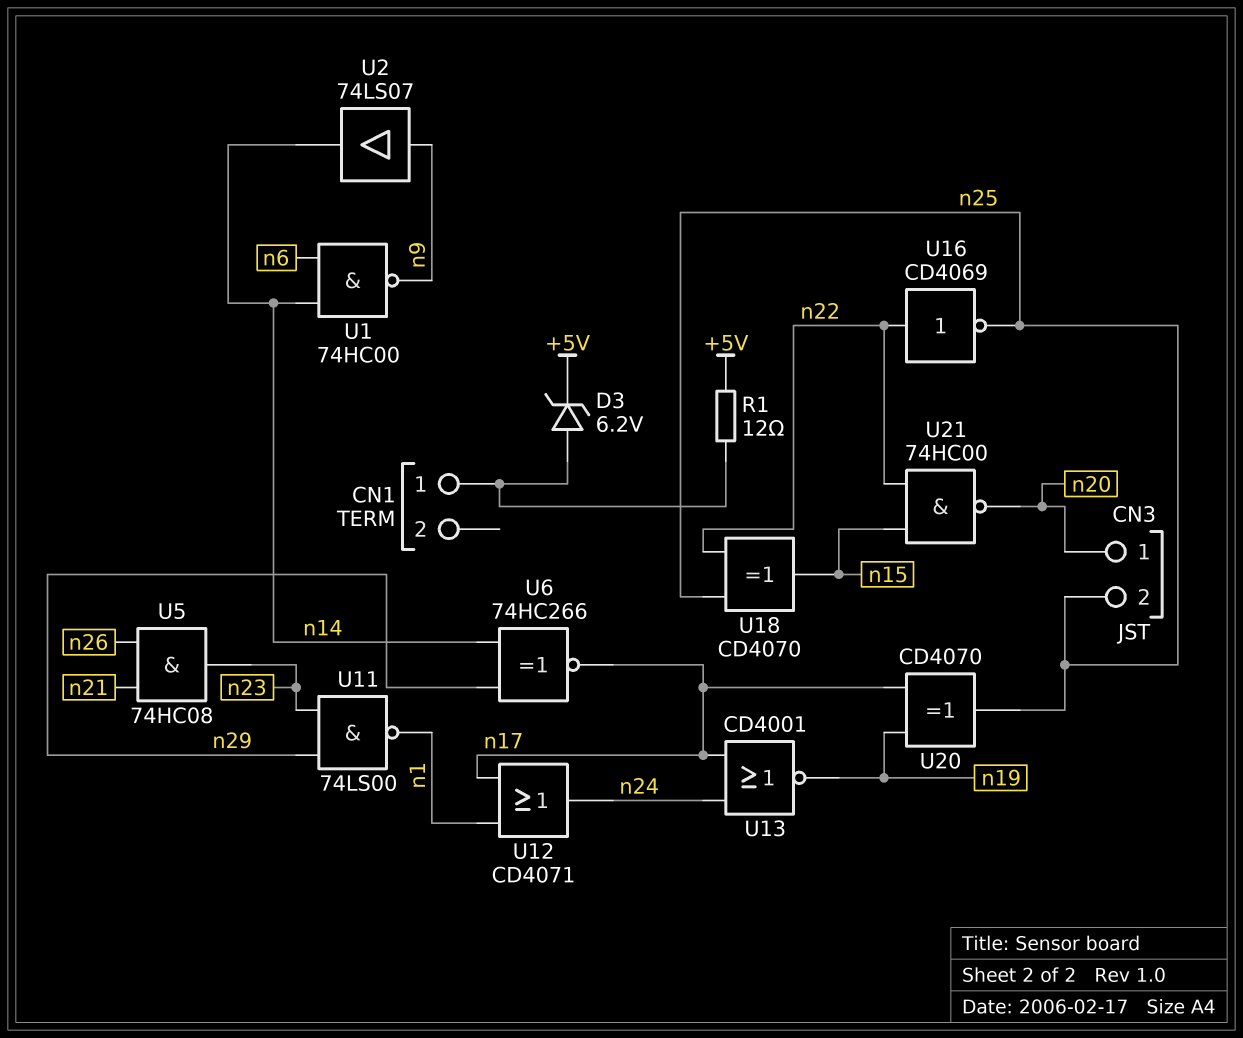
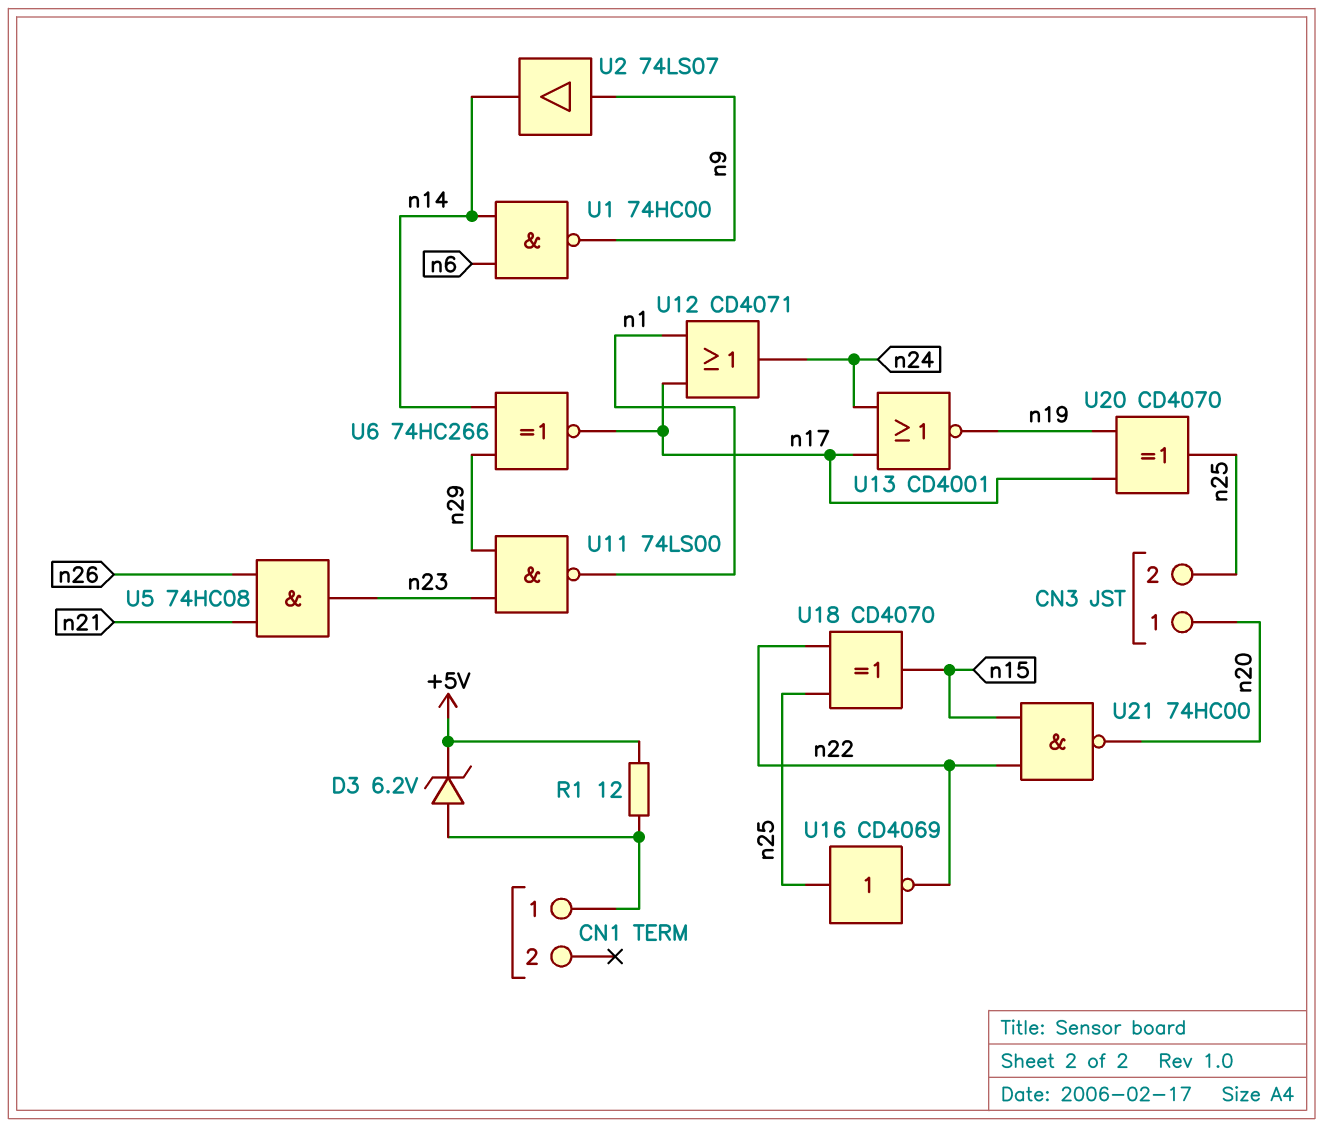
U16: NOT CD4069 (in n22, out n25) -> NOT CD4069 (in n25, out n22)

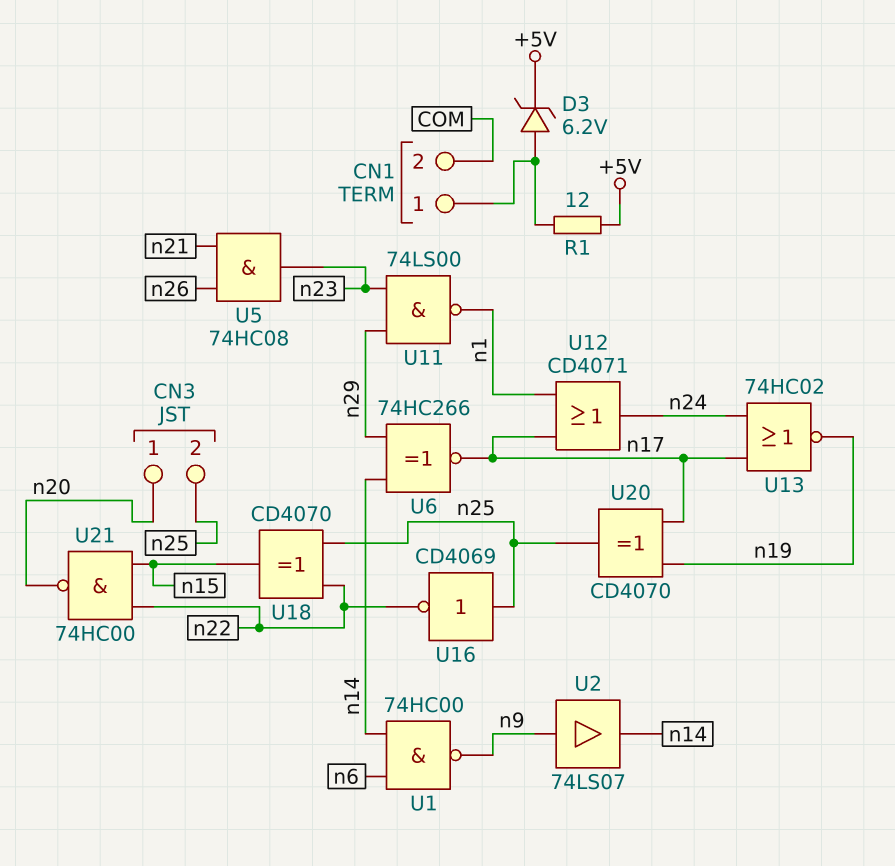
CN1 pin 2: none -> COM
U13: NOR CD4001 (in n17, in n24, out n19) -> NOR 74HC02 (in n17, in n24, out n19)

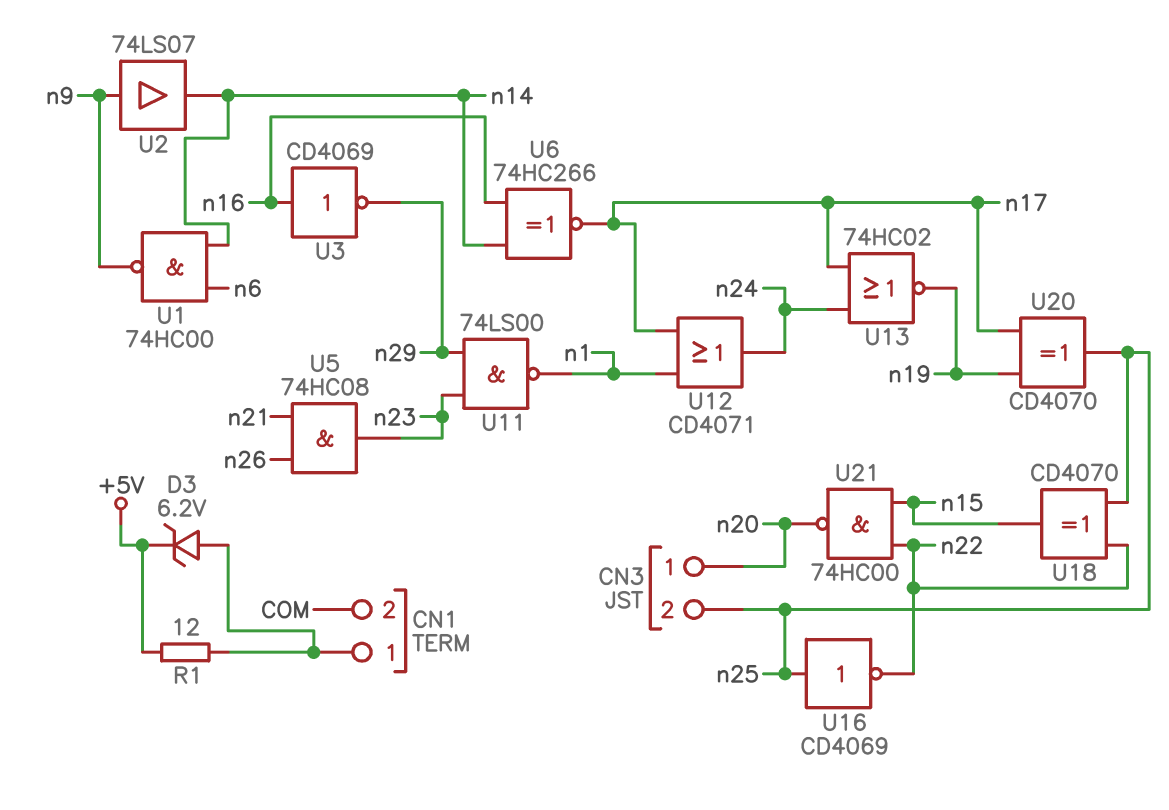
U3: none -> NOT CD4069 (in n16, out n29)
U6: XNOR 74HC266 (in n14, in n29, out n17) -> XNOR 74HC266 (in n14, in n16, out n17)

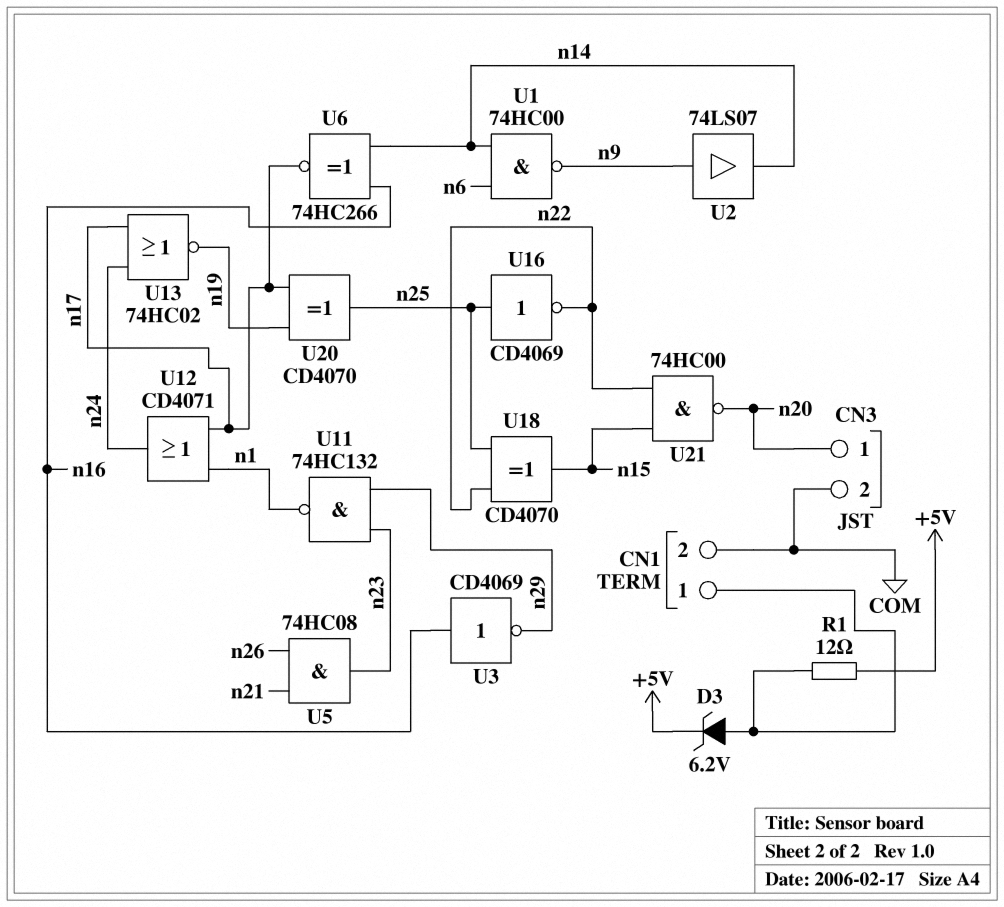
CN3 pin 2: n25 -> COM
U11: NAND 74LS00 (in n23, in n29, out n1) -> NAND 74HC132 (in n23, in n29, out n1)

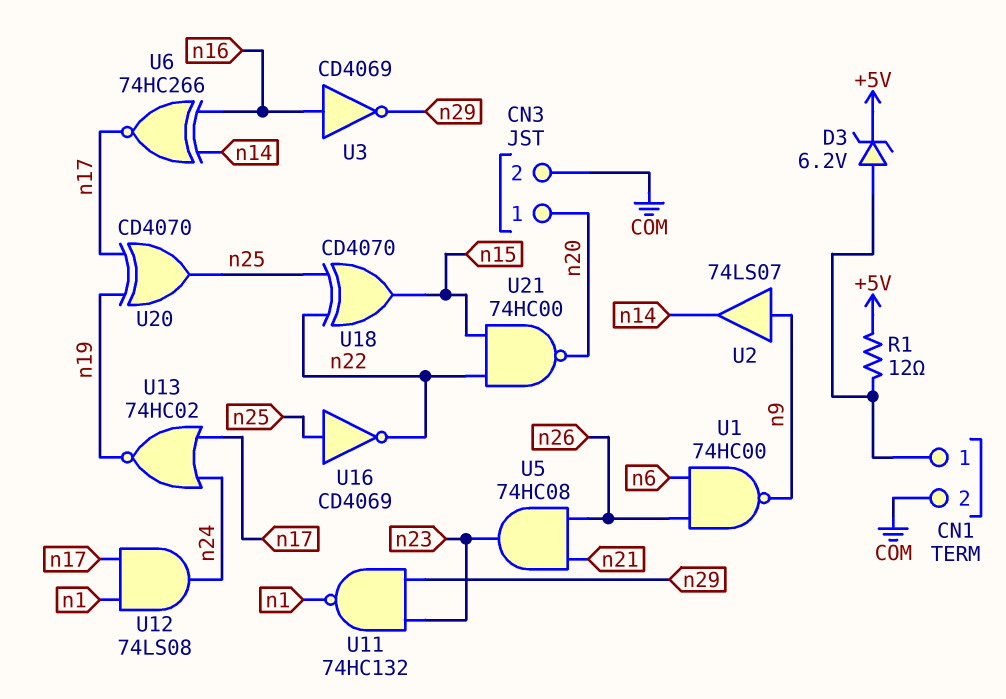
U1: NAND 74HC00 (in n6, in n14, out n9) -> NAND 74HC00 (in n6, in n26, out n9)
U12: OR CD4071 (in n1, in n17, out n24) -> AND 74LS08 (in n1, in n17, out n24)

